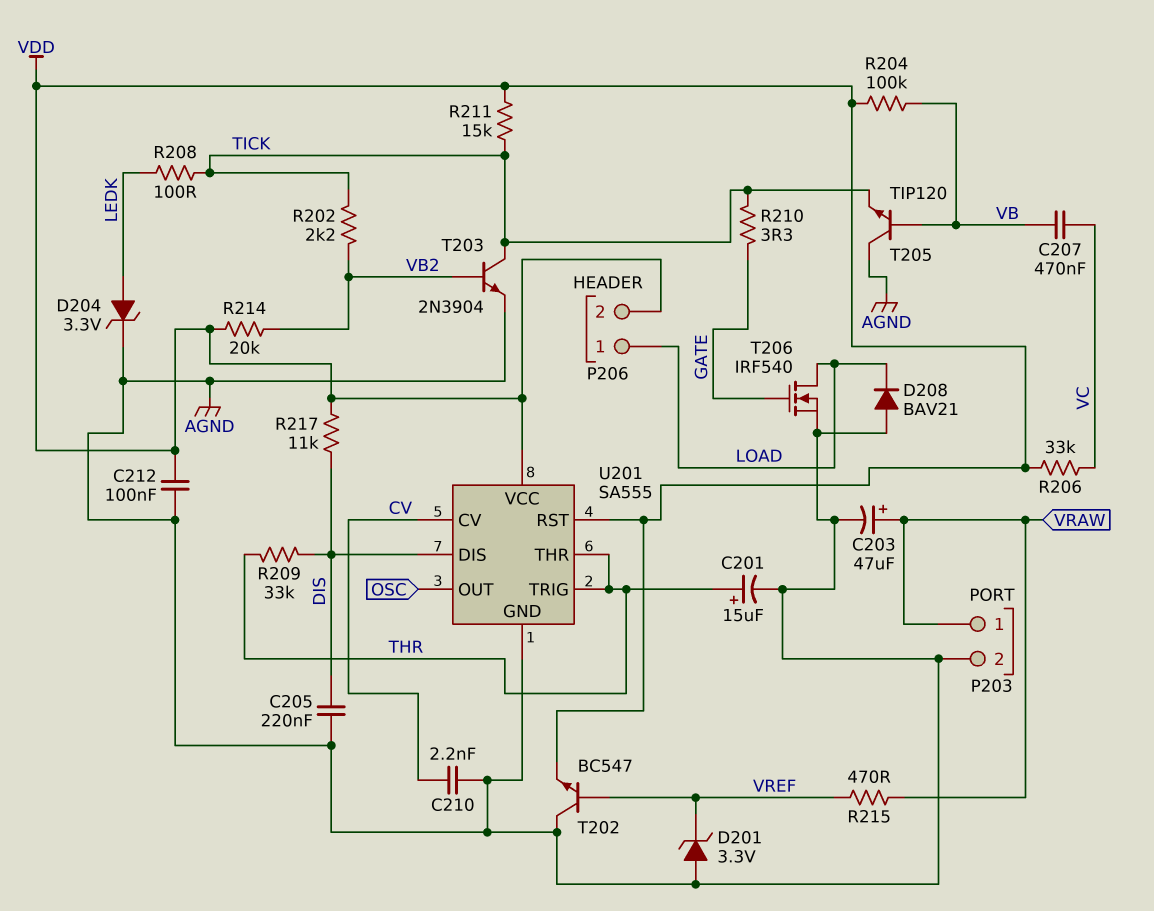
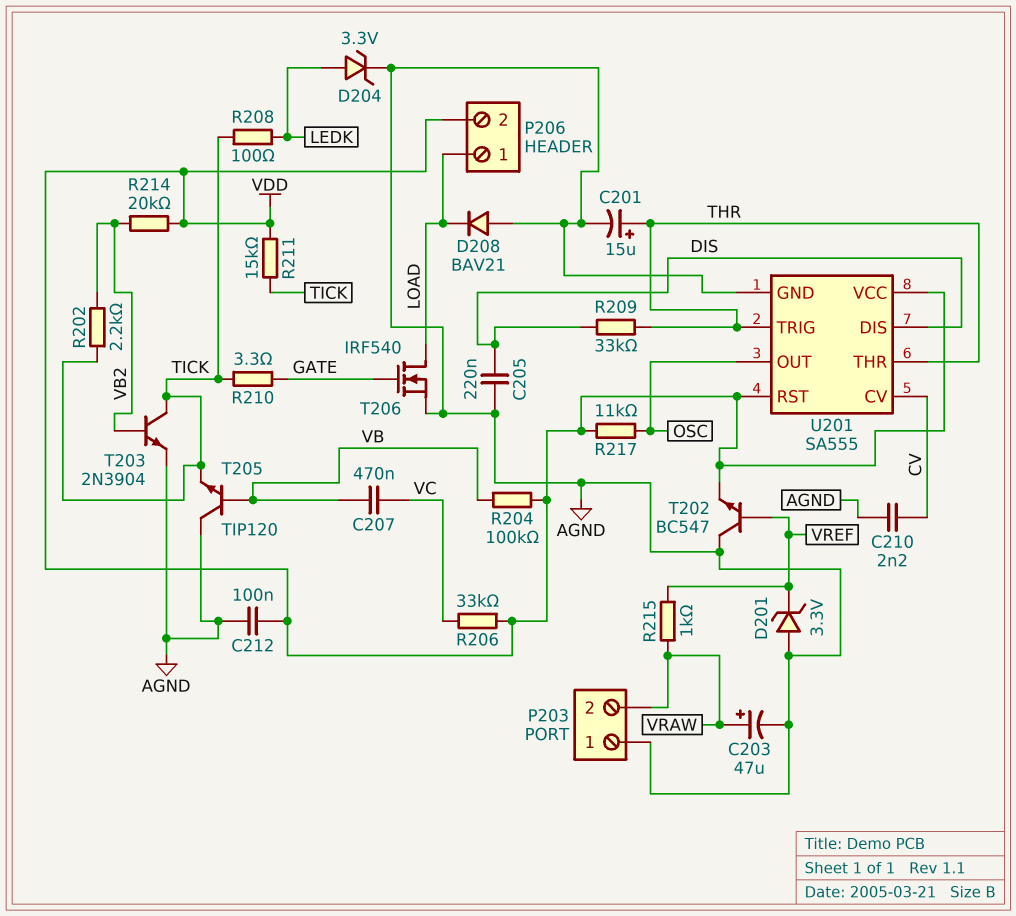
P203 pin 1: VRAW -> AGND
P203 pin 2: AGND -> VRAW
R215: 470 (VRAW, VREF) -> 1k (VRAW, VREF)
R217: 11k (DIS, VDD) -> 11k (OSC, VDD)

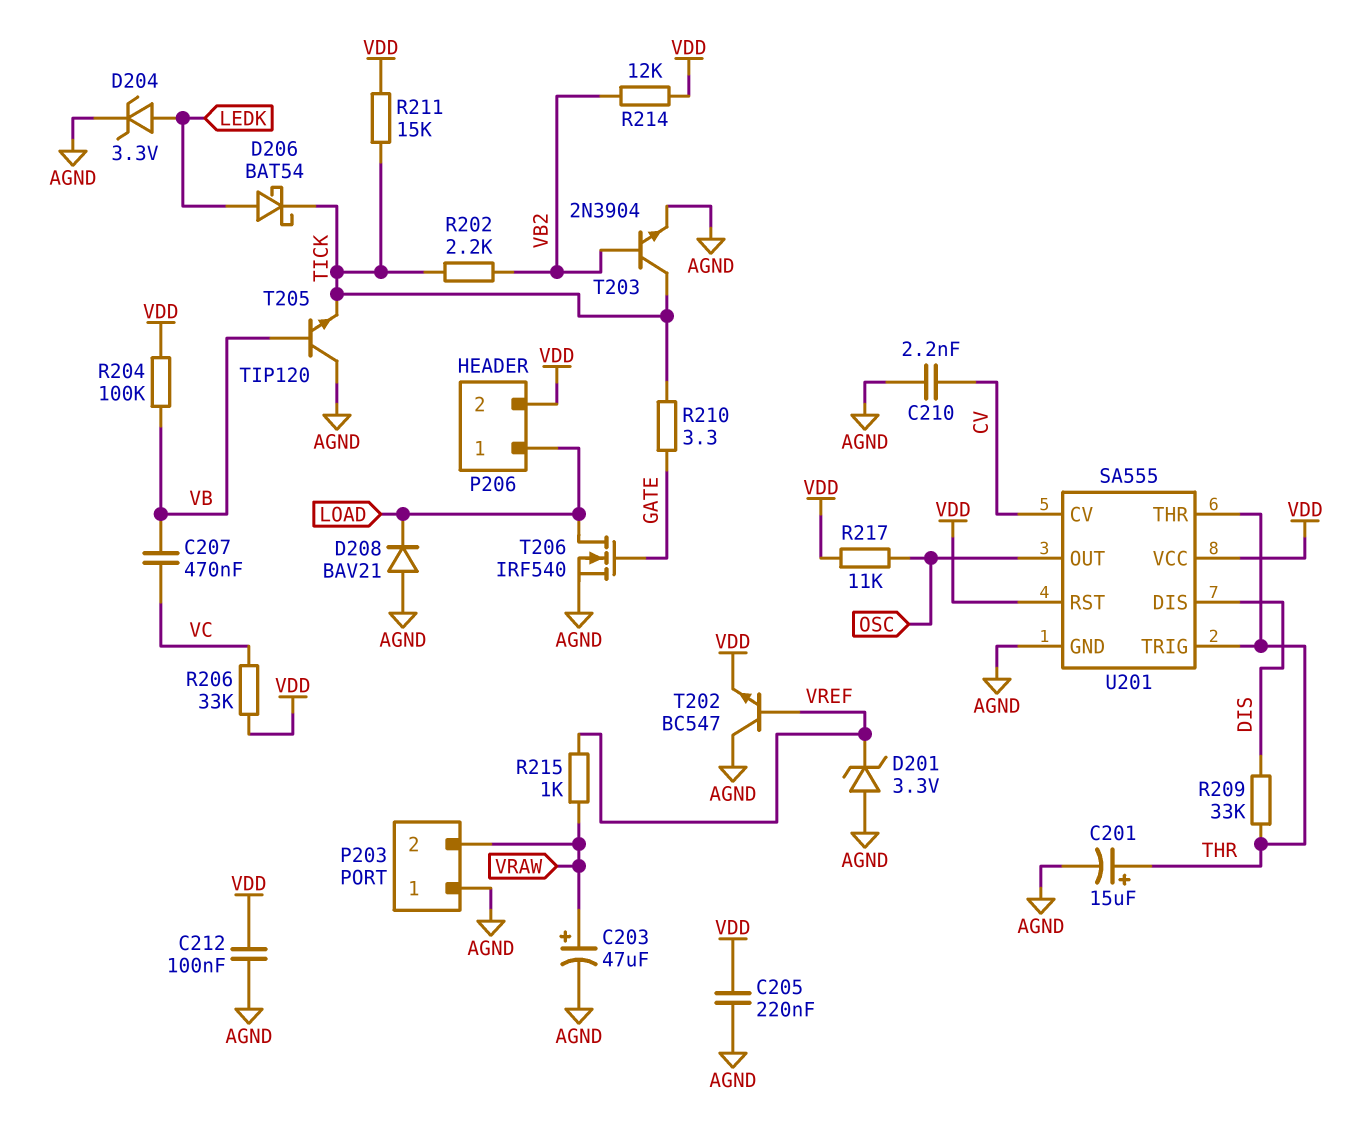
C205: 220nF (AGND, DIS) -> 220nF (AGND, VDD)
D206: none -> schottky BAT54 (A LEDK, K TICK)
R208: 100 (LEDK, TICK) -> none
R214: 20k (VB2, VDD) -> 12k (VB2, VDD)

